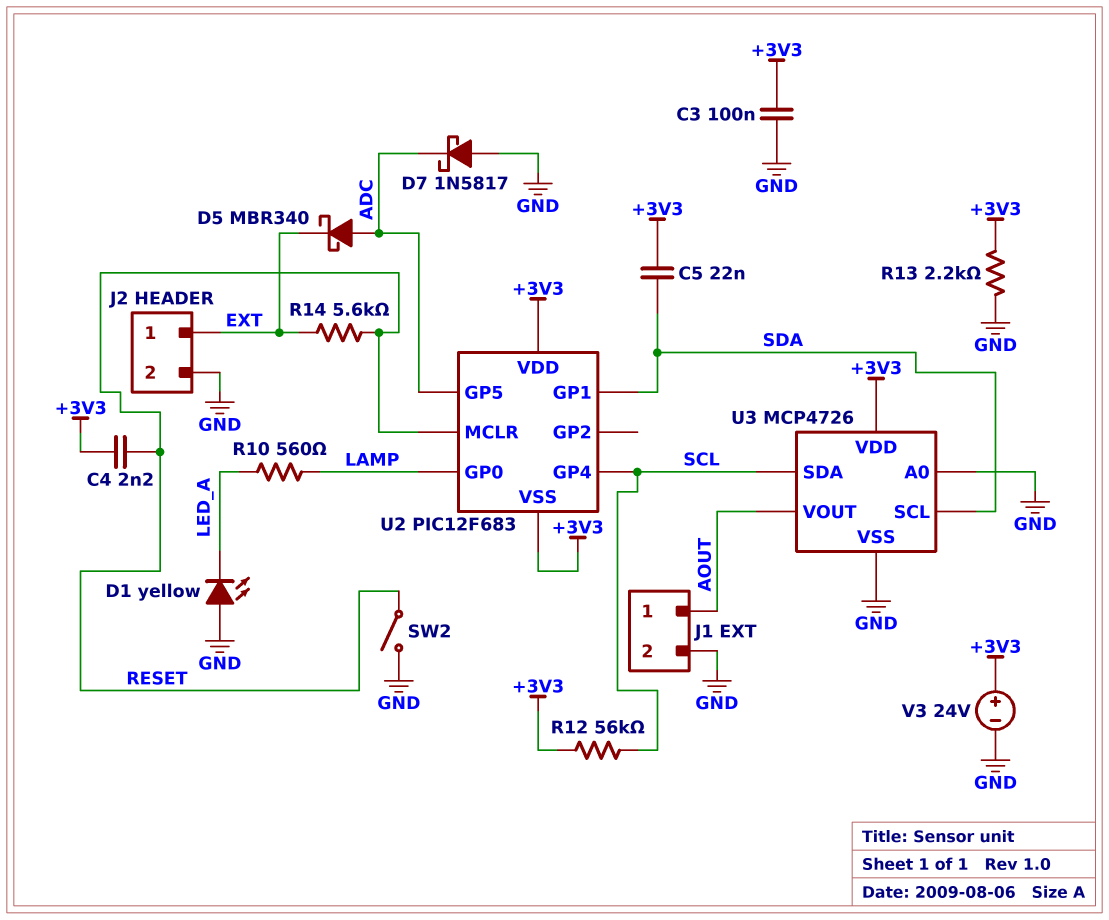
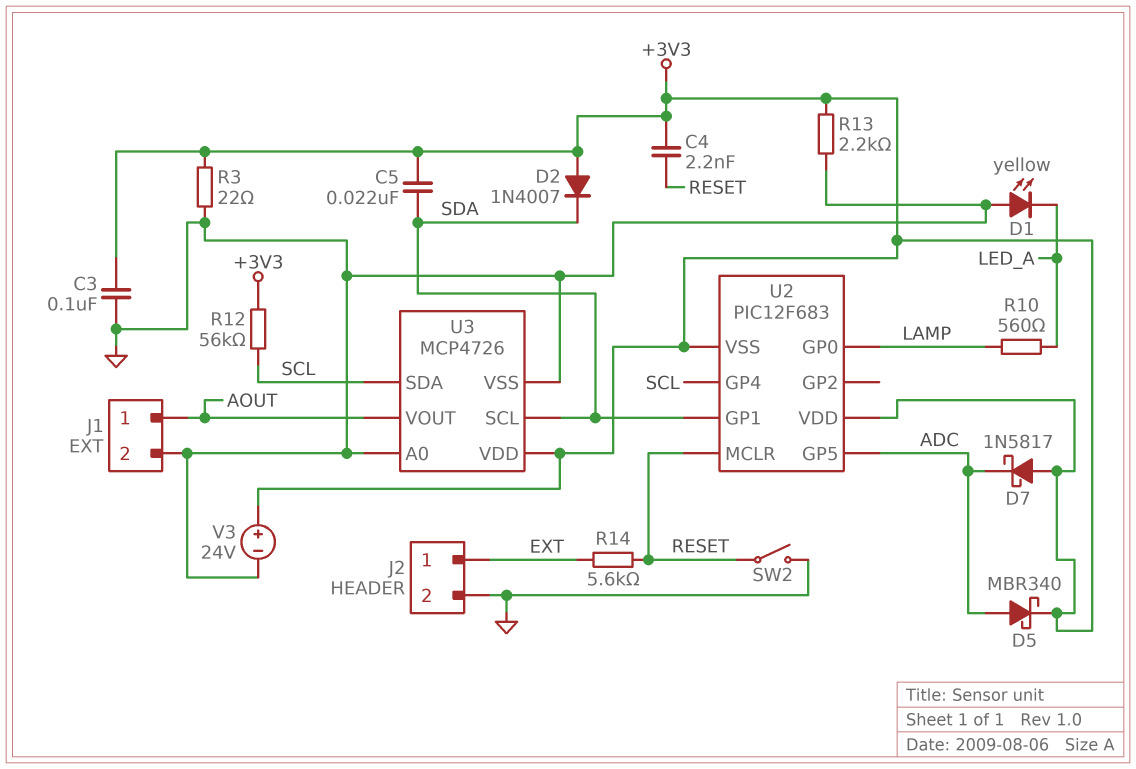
D2: none -> diode 1N4007 (A +3V3, K SDA)
D5: schottky MBR340 (A ADC, K EXT) -> schottky MBR340 (A ADC, K +3V3)
D7: schottky 1N5817 (A GND, K ADC) -> schottky 1N5817 (A +3V3, K ADC)
R3: none -> 22 (+3V3, GND)

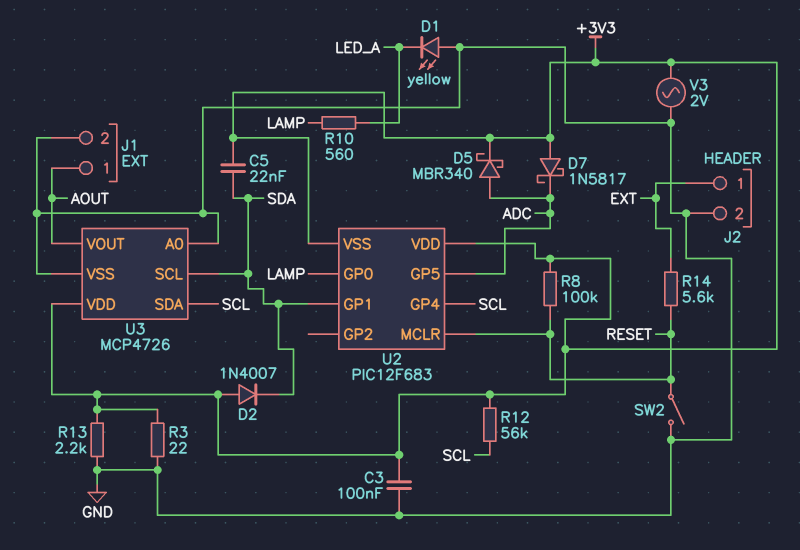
C4: 2.2nF (+3V3, RESET) -> none
R8: none -> 100k (+3V3, RESET)
V3: 24V (plus +3V3, minus GND) -> AC 2V (+3V3, GND)

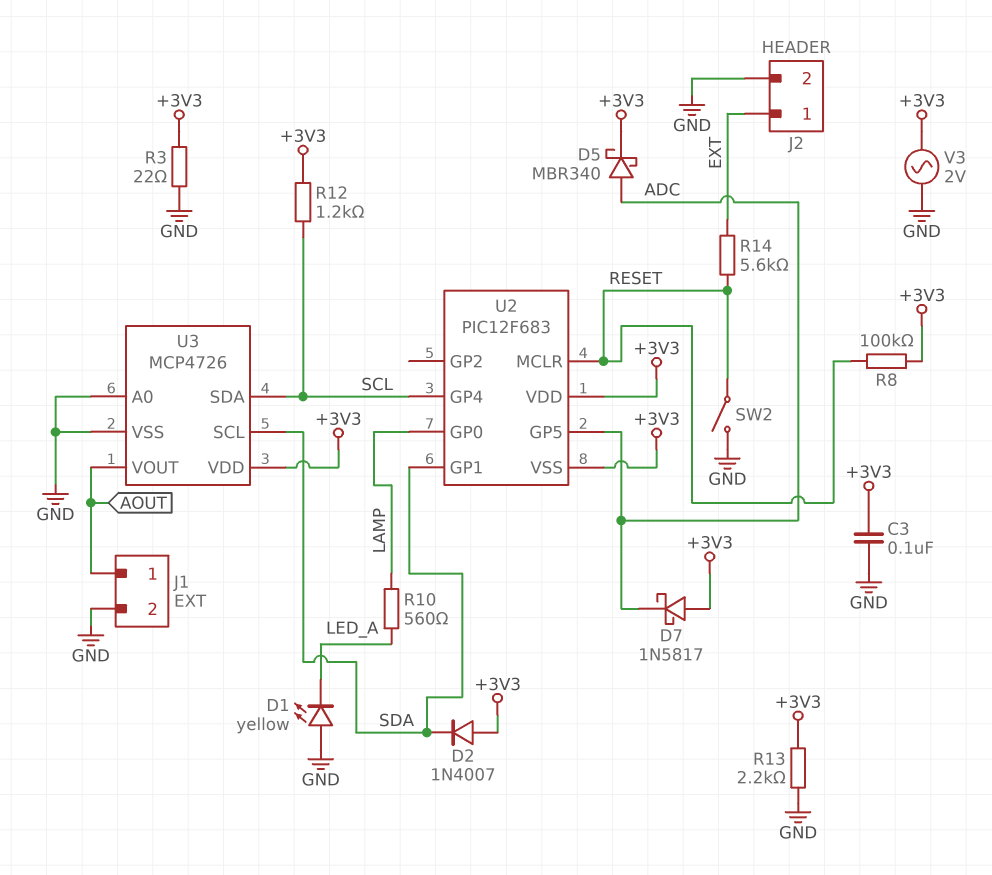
C5: 22nF (+3V3, SDA) -> none
R12: 56k (+3V3, SCL) -> 1.2k (+3V3, SCL)

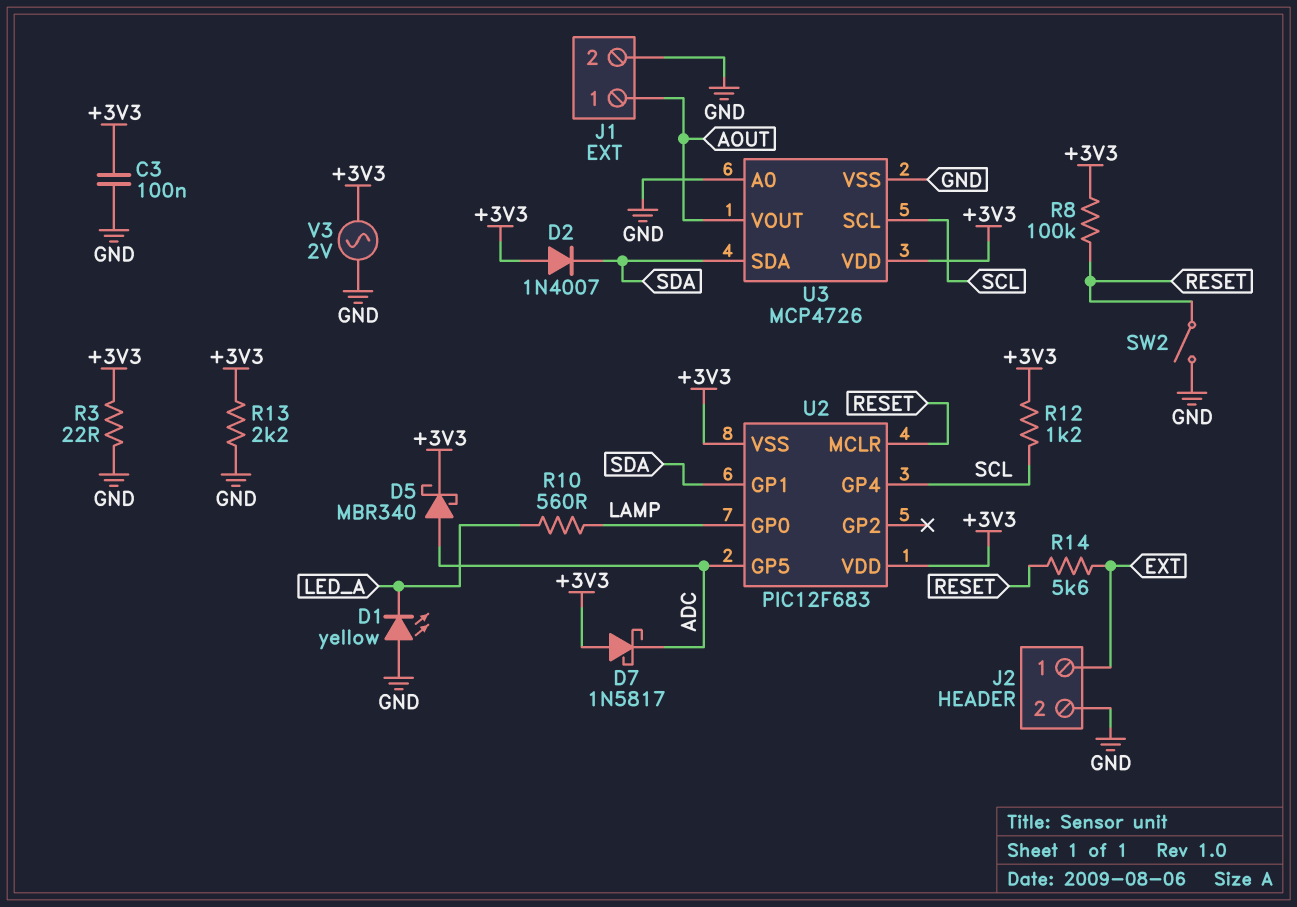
U3 pin SCL: SDA -> SCL
U3 pin SDA: SCL -> SDA

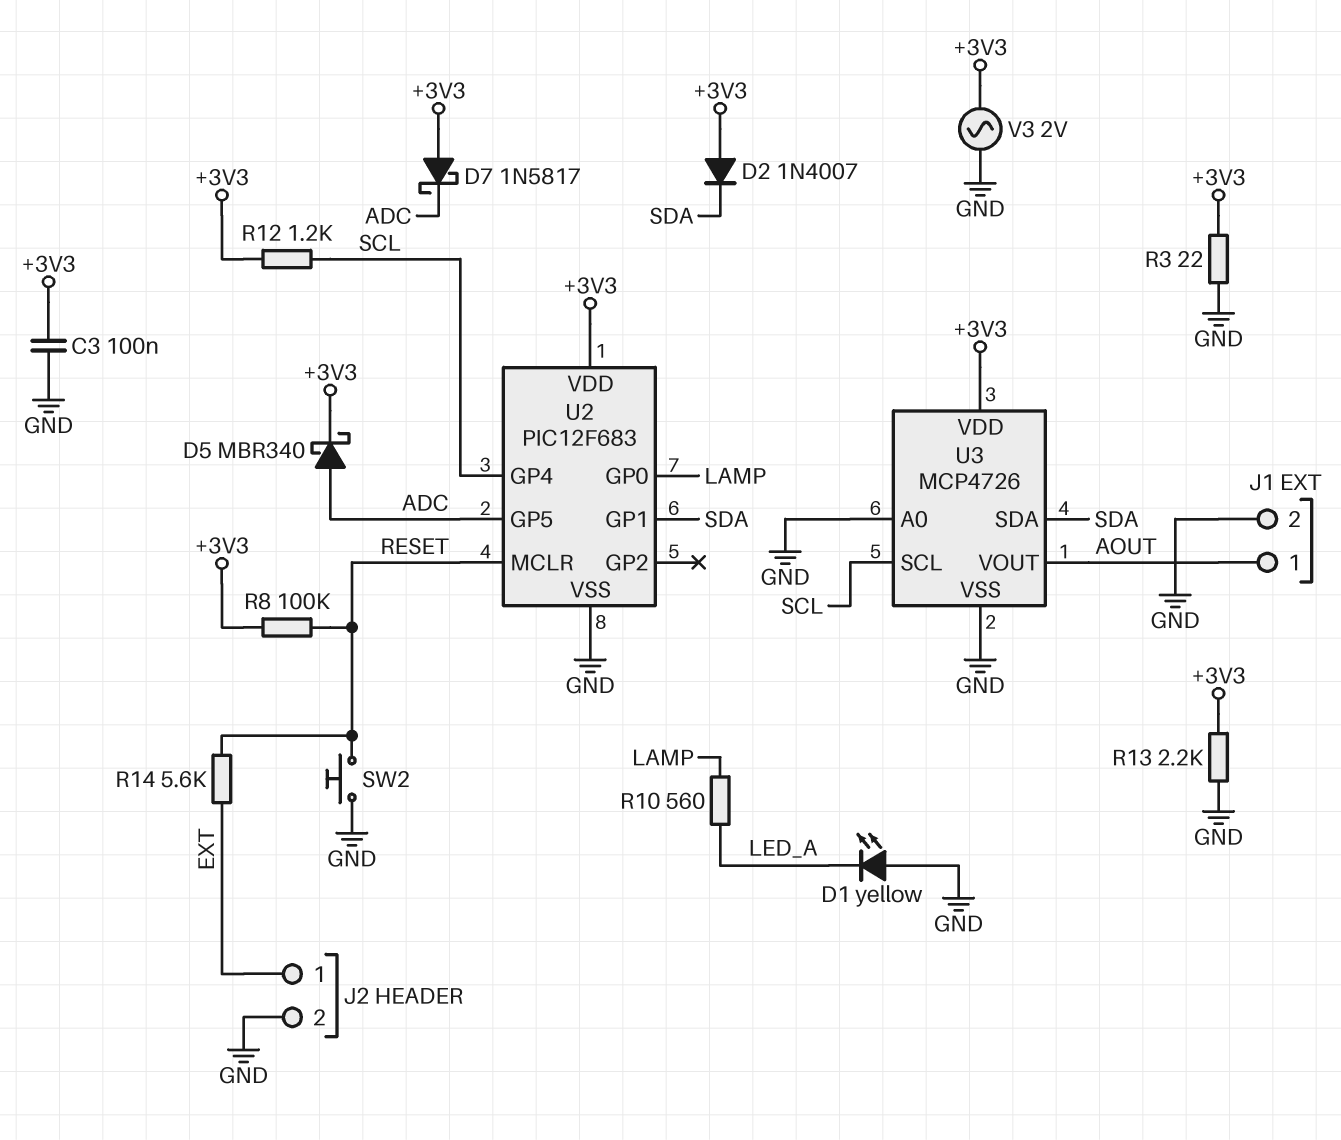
SW2: switch (GND, RESET) -> button (GND, RESET)
U2 pin VSS: +3V3 -> GND

